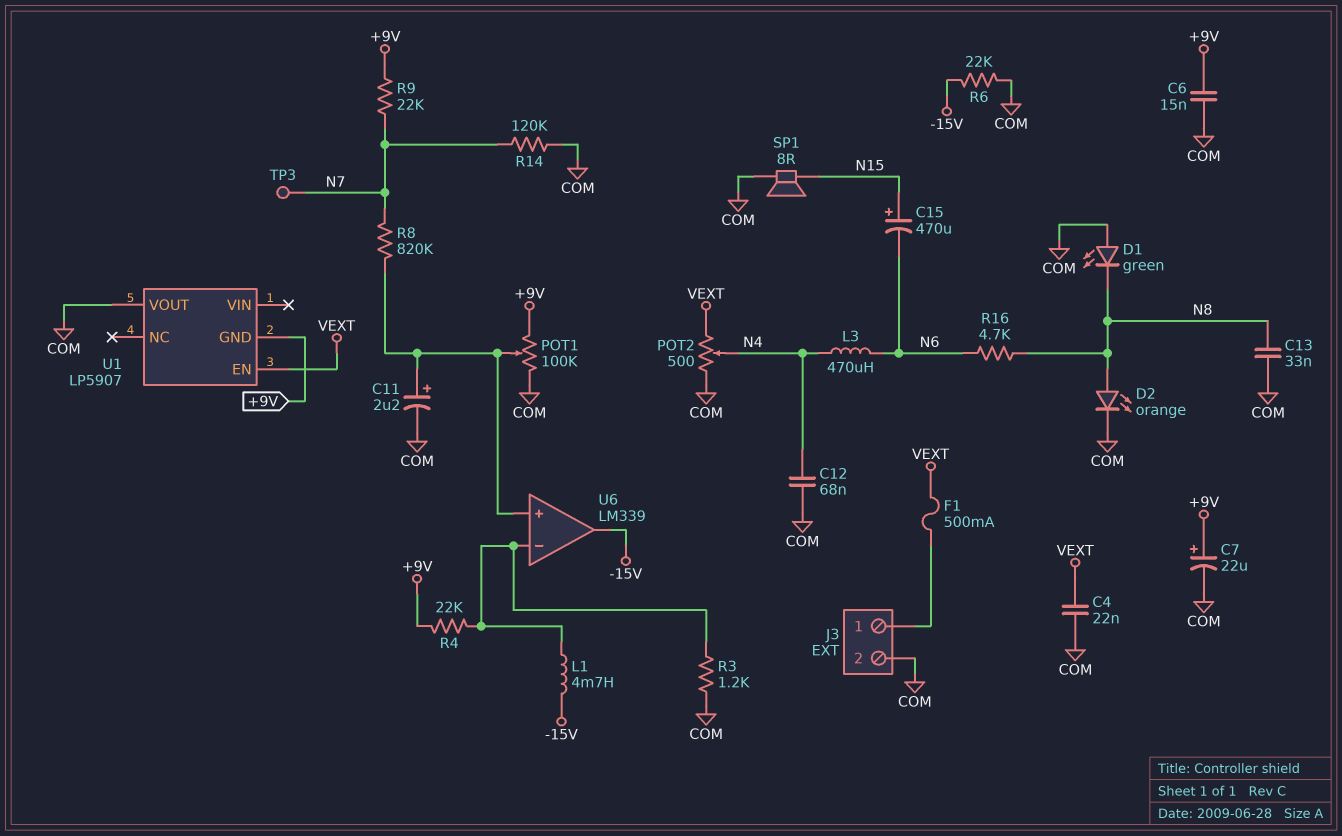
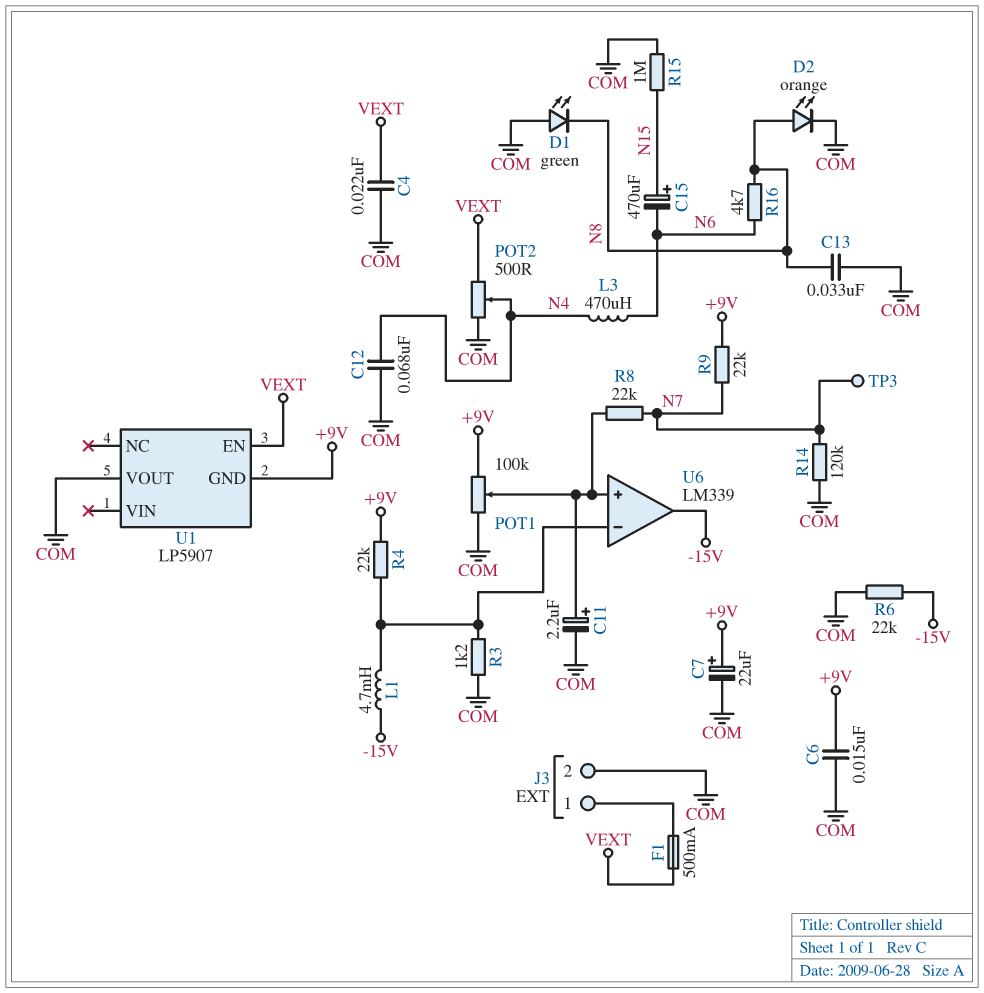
R8: 820k (N7, U6/in+) -> 22k (N7, U6/in+)
R15: none -> 1M (COM, N15)
SP1: speaker 8R (COM, N15) -> none

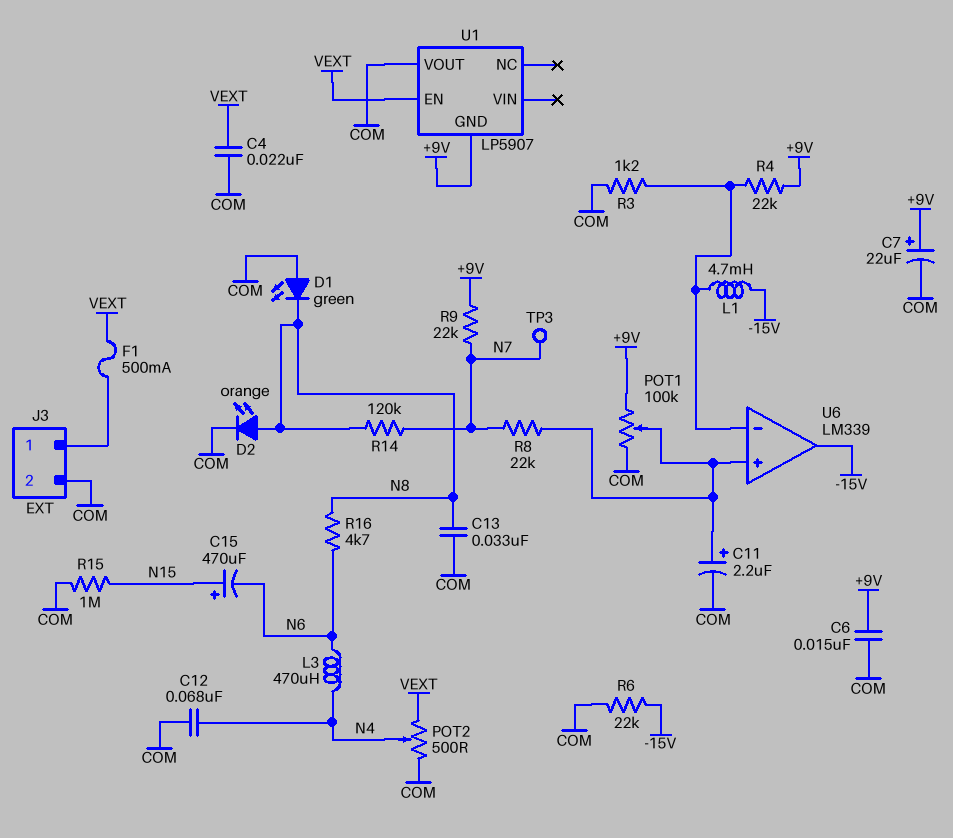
R14: 120k (COM, N7) -> 120k (N7, N8)

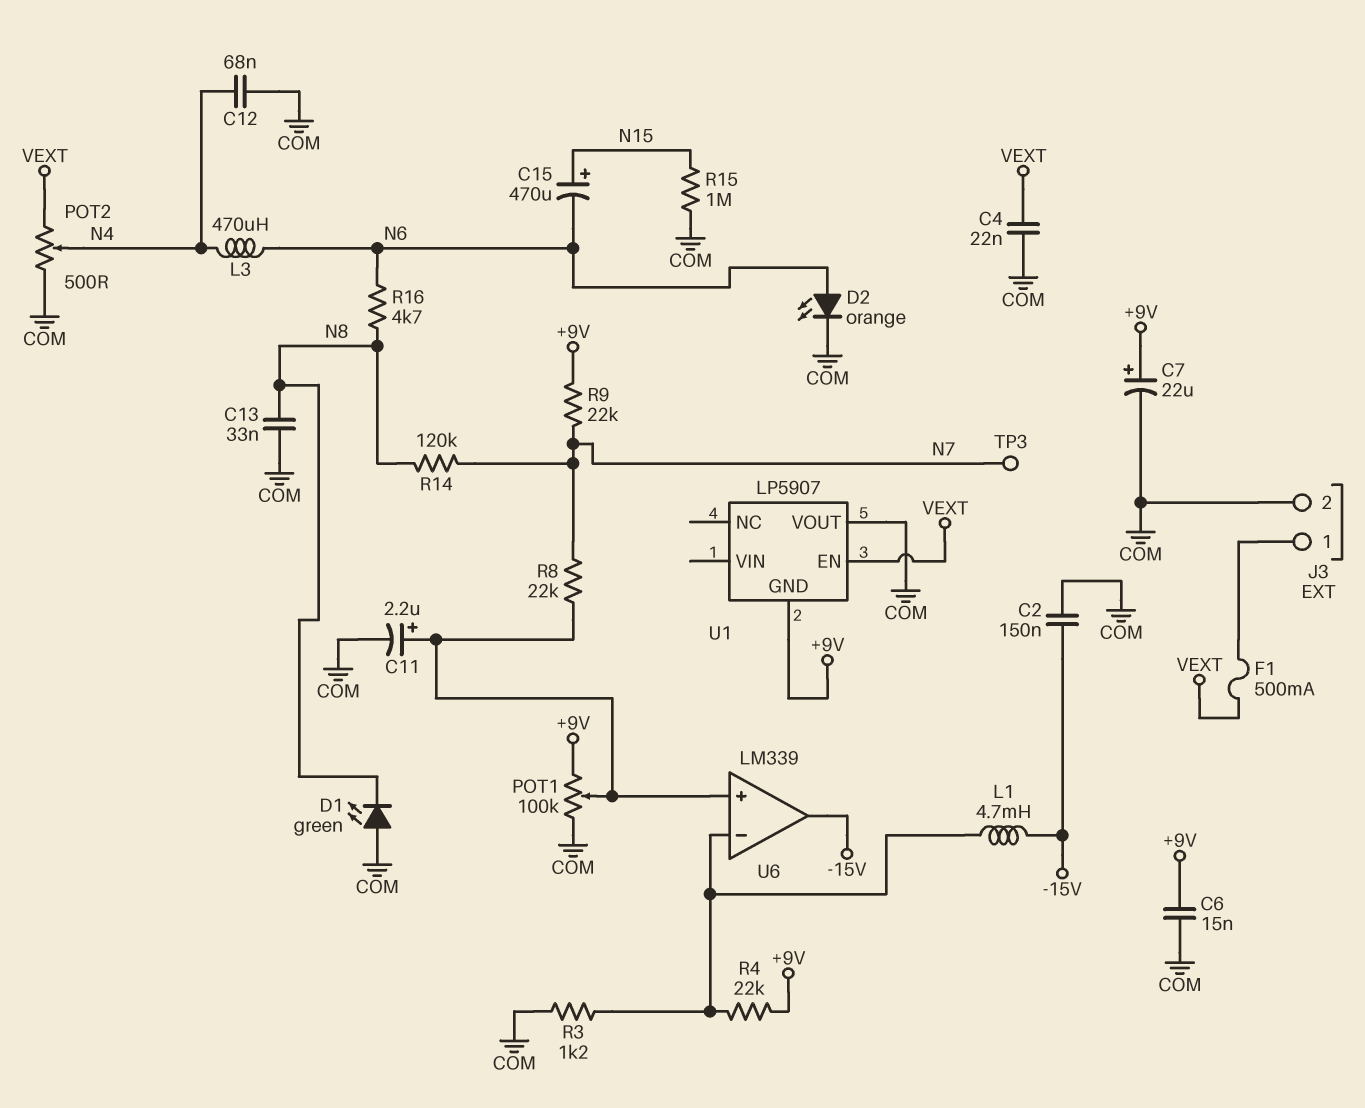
C2: none -> 150nF (-15V, COM)
D2: LED orange (A N8, K COM) -> LED orange (A N6, K COM)
R6: 22k (-15V, COM) -> none

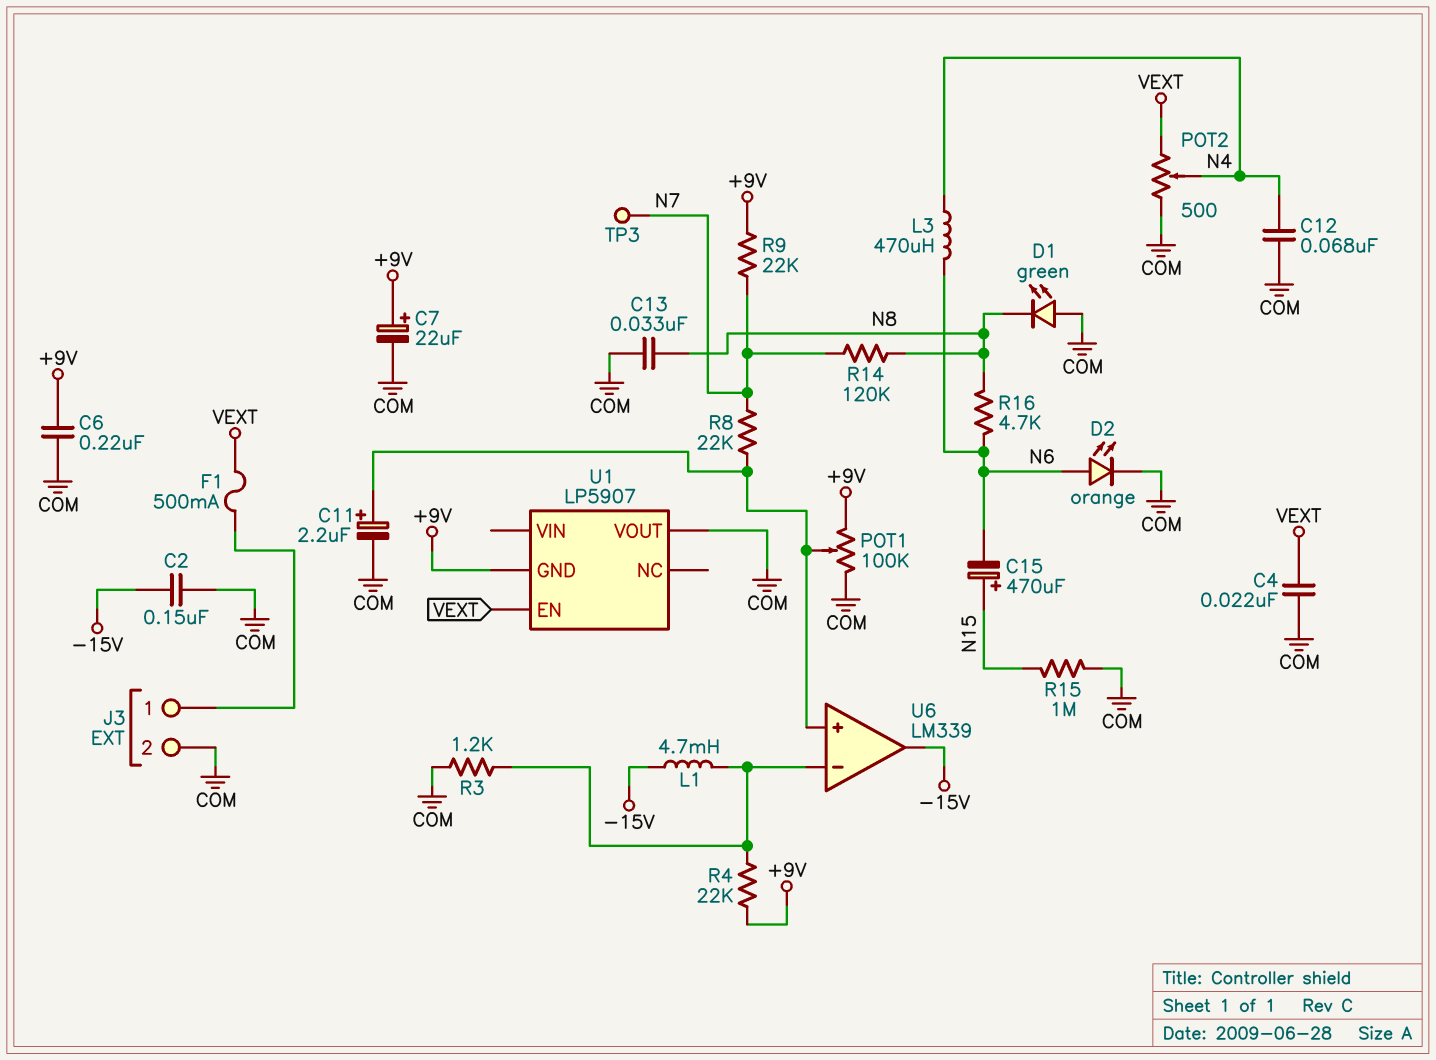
C6: 15nF (+9V, COM) -> 220nF (+9V, COM)

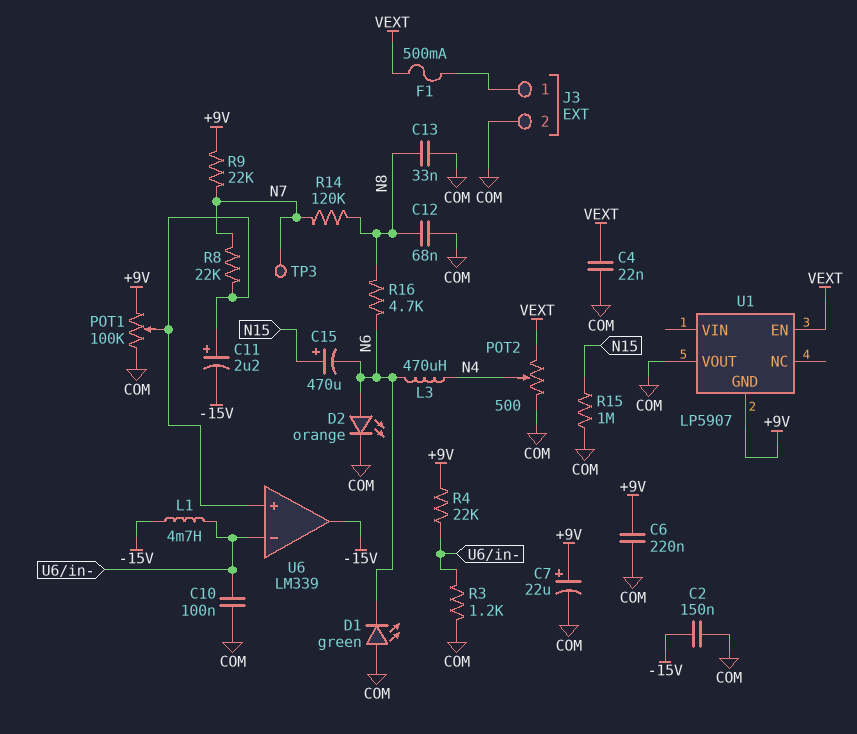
C10: none -> 100nF (COM, U6/in-)
C11: 2.2uF (plus U6/in+, minus COM) -> 2.2uF (plus U6/in+, minus -15V)
C12: 68nF (COM, N4) -> 68nF (COM, N8)
D1: LED green (A COM, K N8) -> LED green (A COM, K N6)

